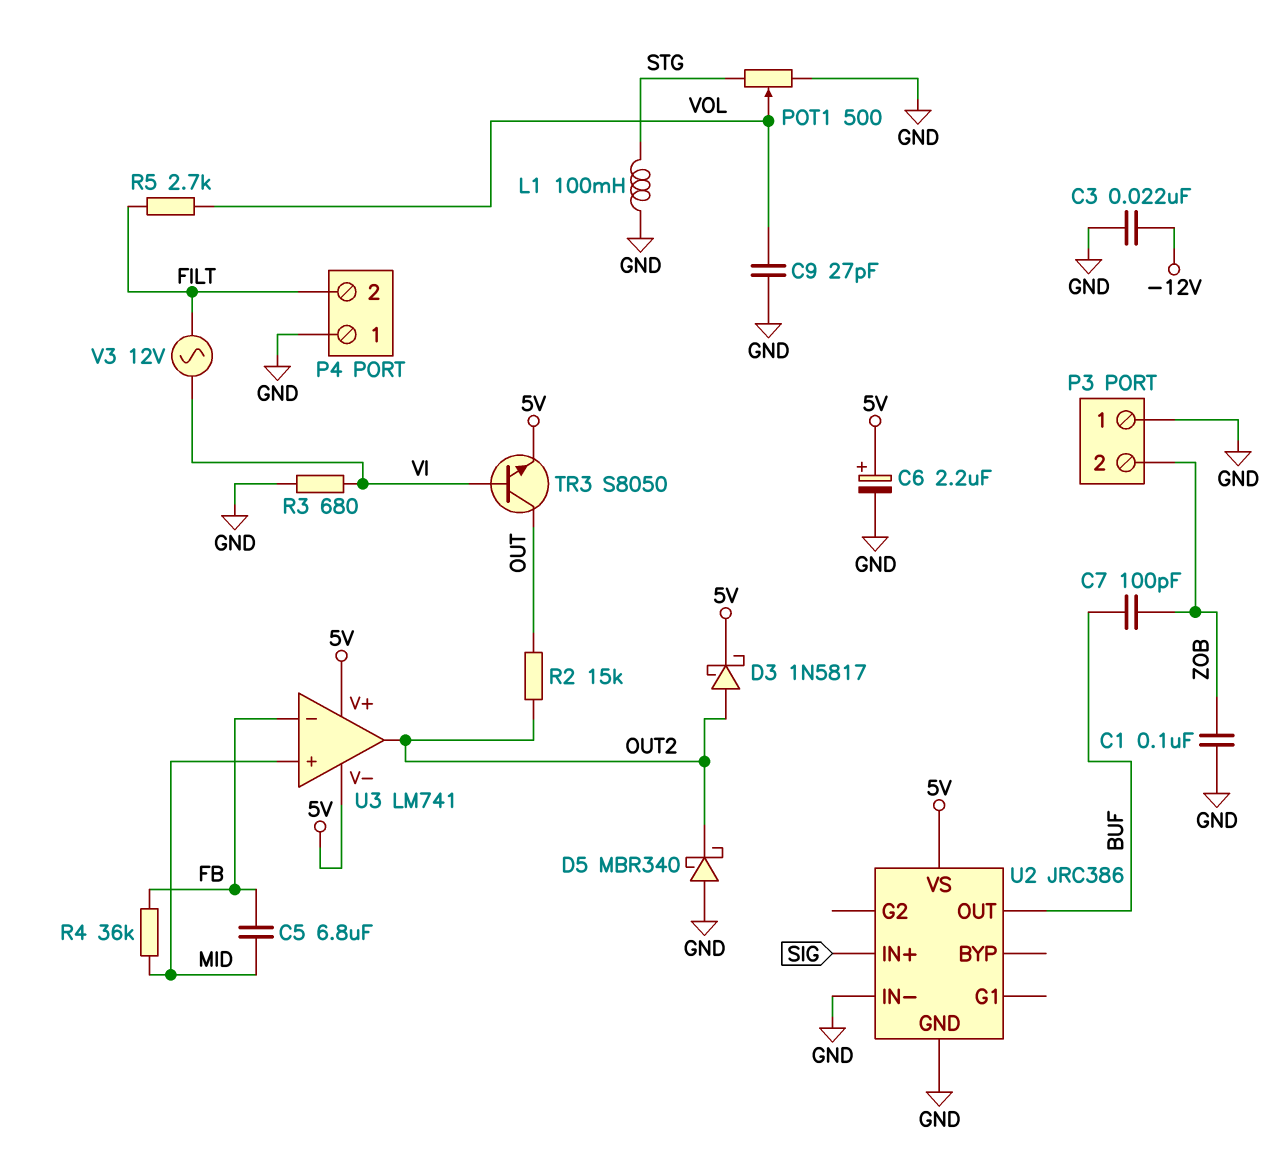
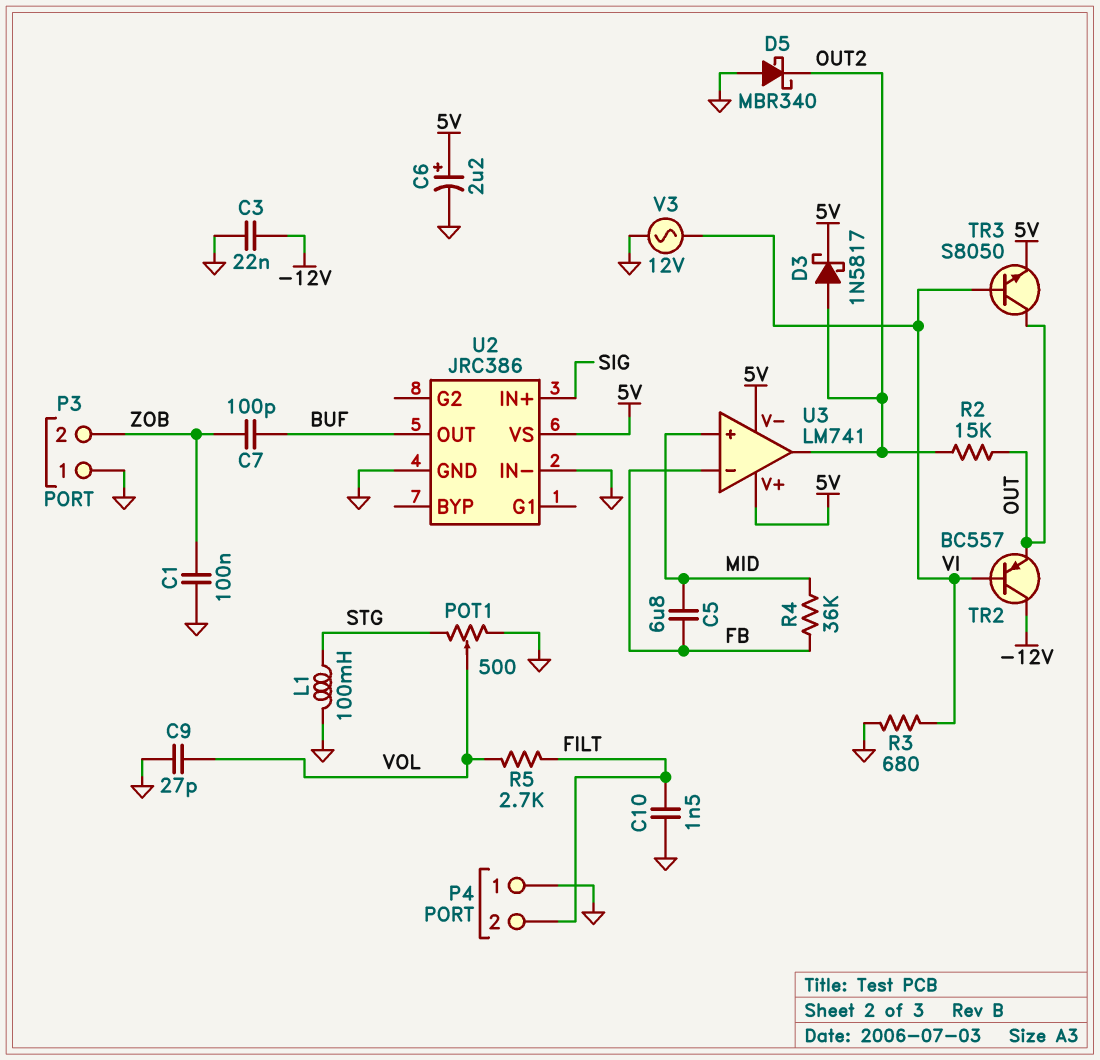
C10: none -> 1.5nF (FILT, GND)
TR2: none -> PNP BC557 (B VI, C -12V, E OUT)
V3: AC 12V (FILT, VI) -> AC 12V (GND, VI)

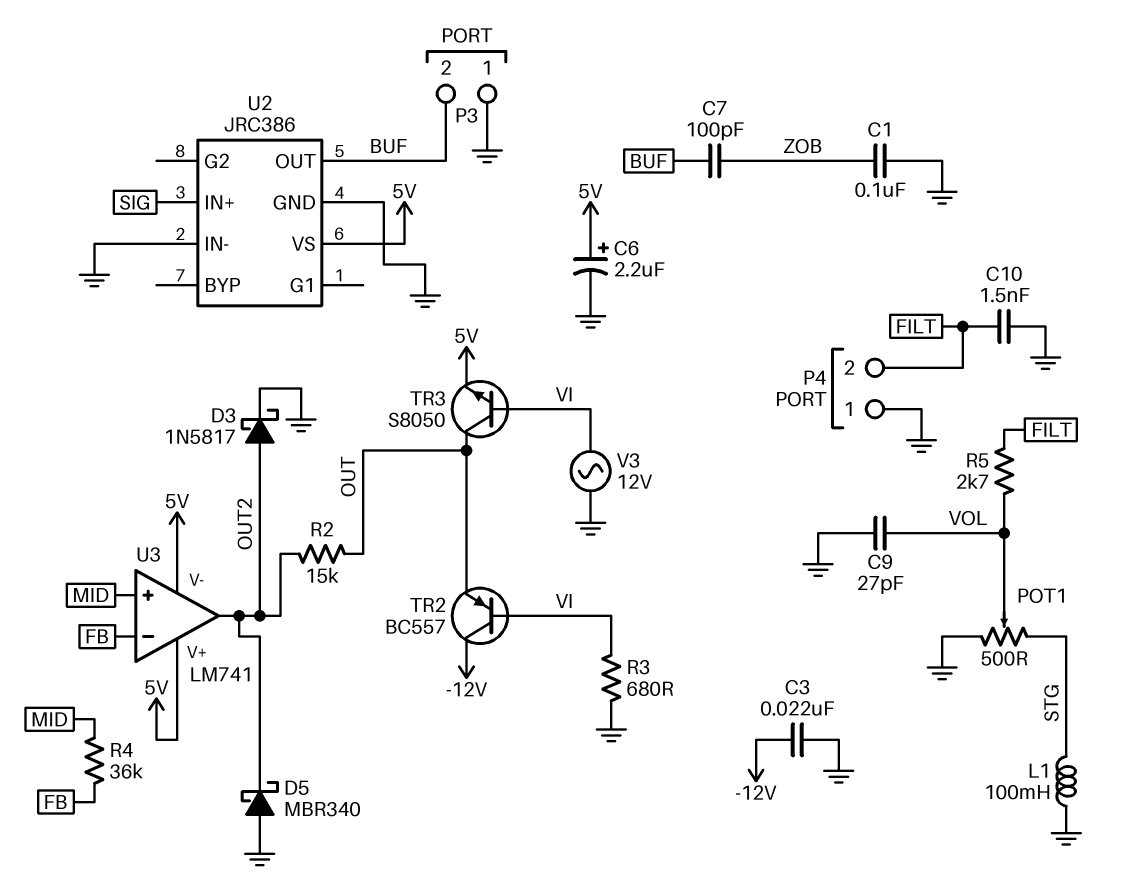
C5: 6.8uF (FB, MID) -> none
D3: schottky 1N5817 (A OUT2, K 5V) -> schottky 1N5817 (A OUT2, K GND)
P3 pin 2: ZOB -> BUF

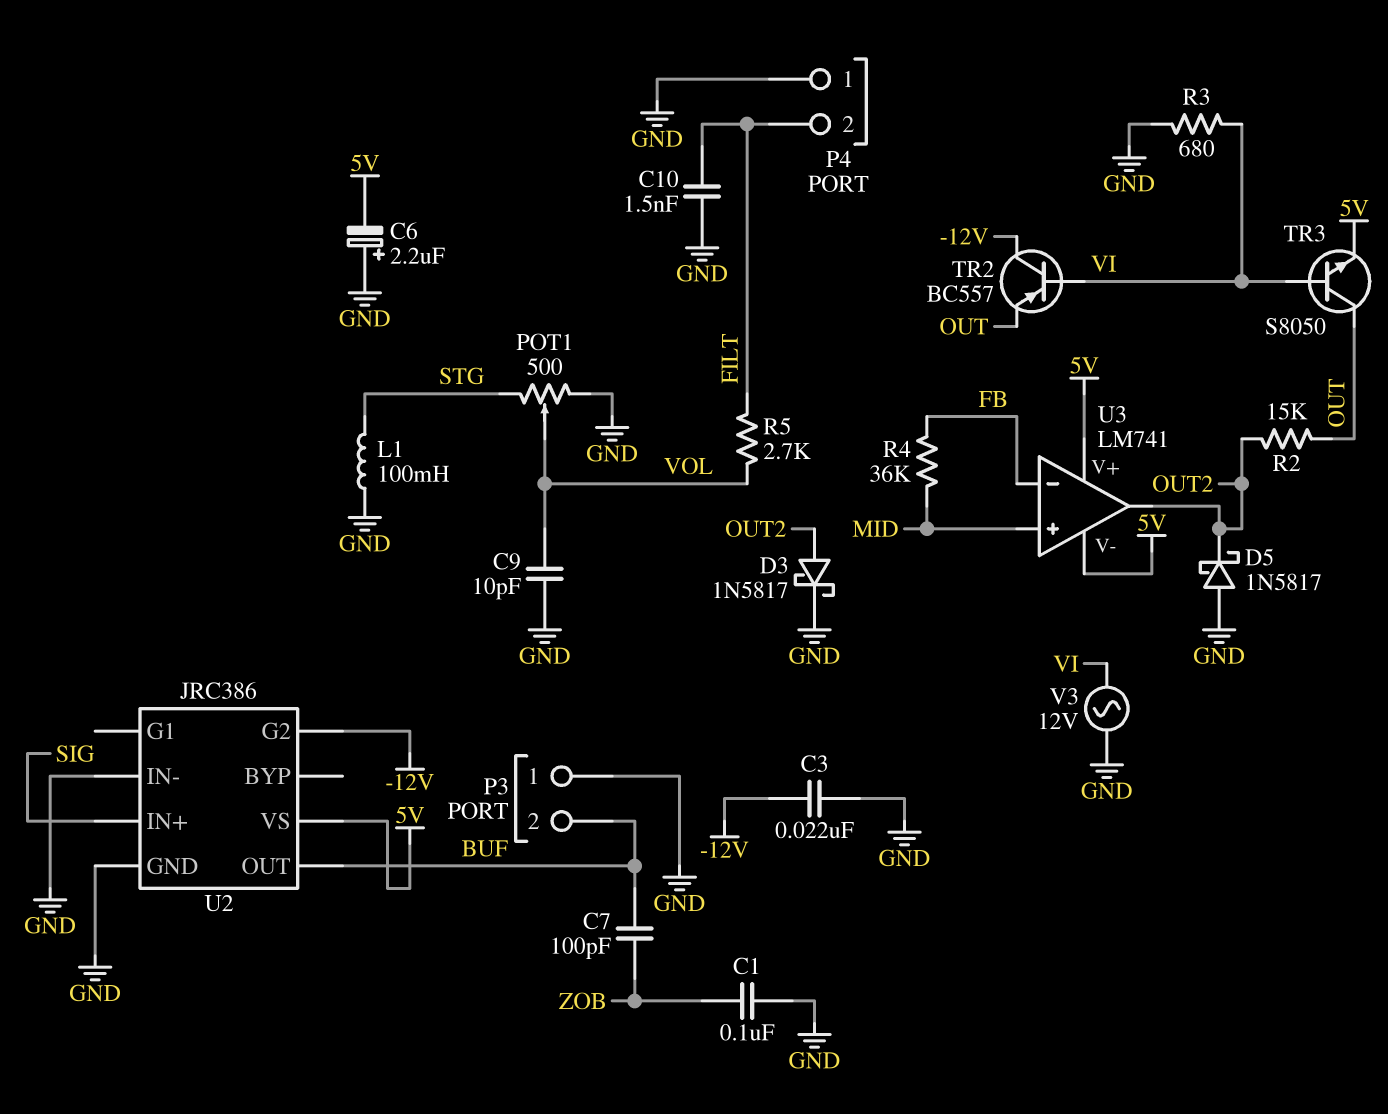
C6: 2.2uF (plus 5V, minus GND) -> 2.2uF (plus GND, minus 5V)
C9: 27pF (GND, VOL) -> 10pF (GND, VOL)
D5: schottky MBR340 (A GND, K OUT2) -> schottky 1N5817 (A GND, K OUT2)
U2 pin G2: none -> -12V

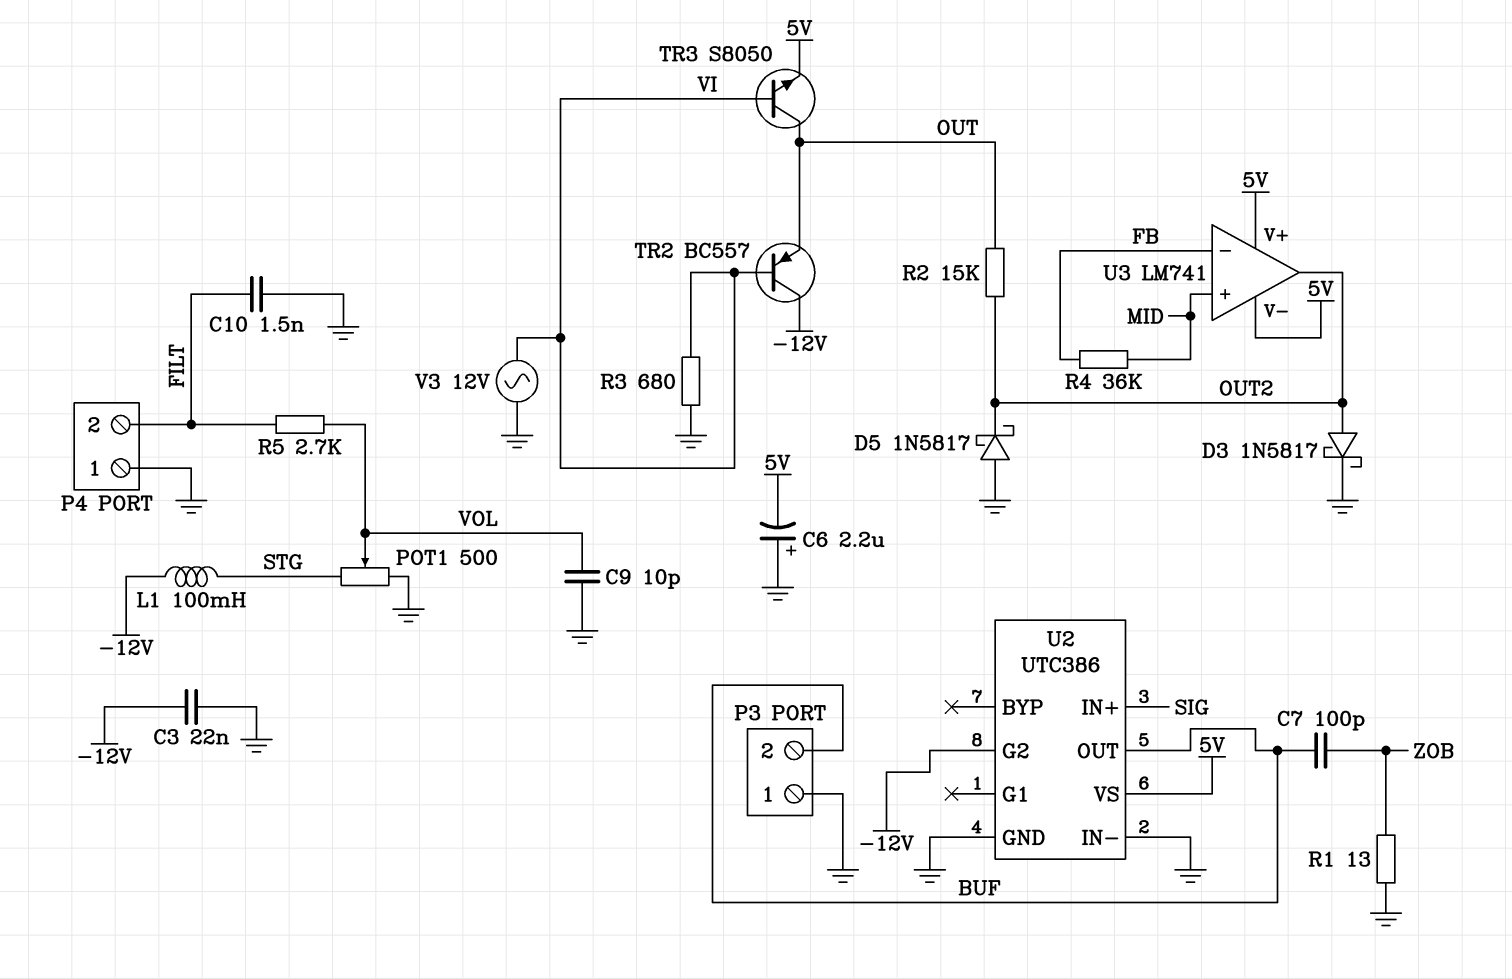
C1: 100nF (GND, ZOB) -> none
L1: 100mH (GND, STG) -> 100mH (-12V, STG)
R1: none -> 13 (GND, ZOB)
U2: JRC386 -> UTC386

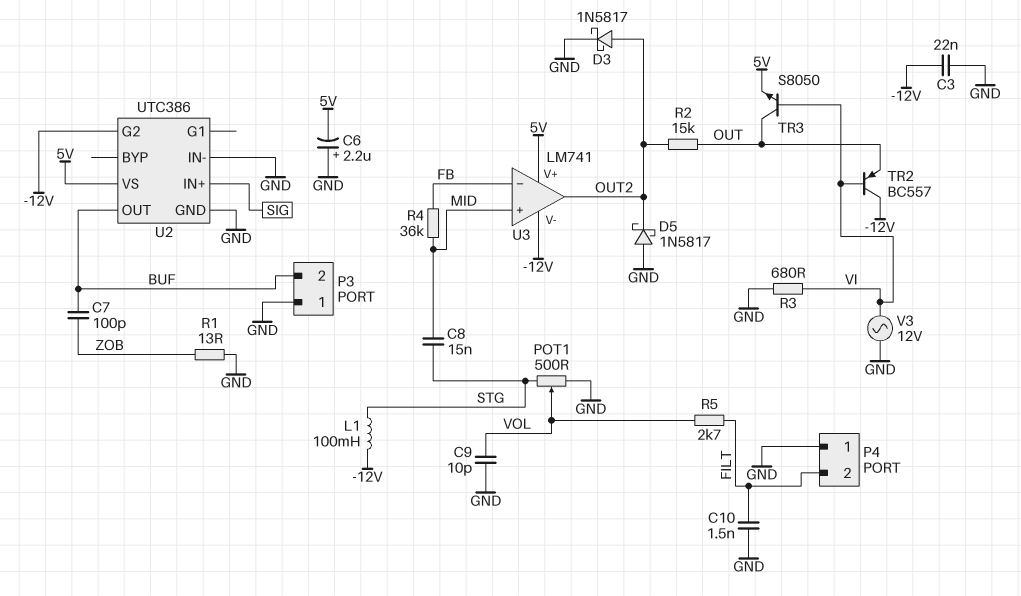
C8: none -> 15nF (MID, STG)
U3 pin V-: 5V -> -12V

